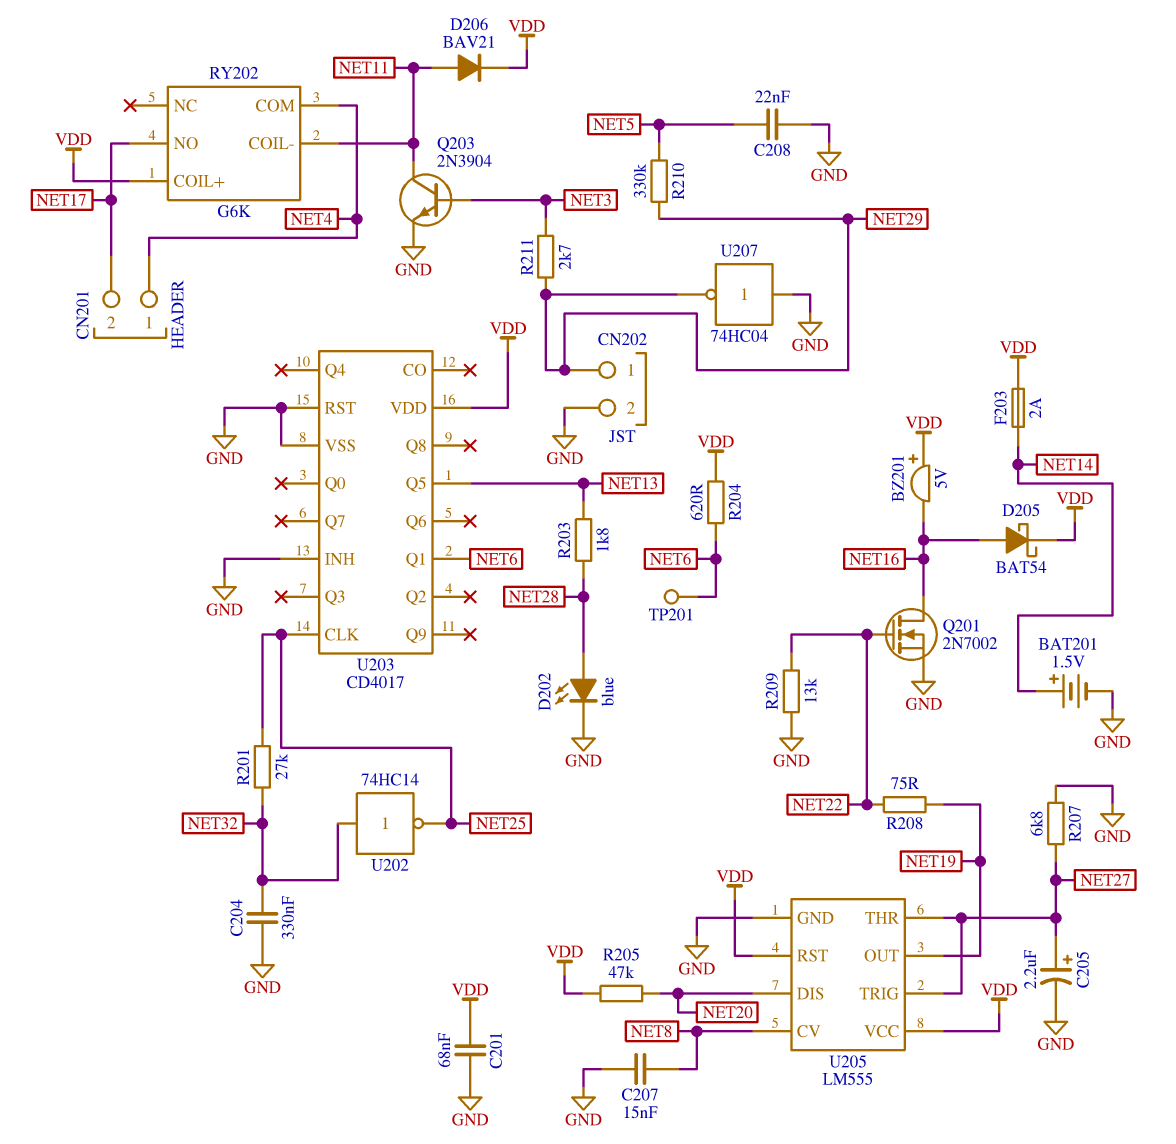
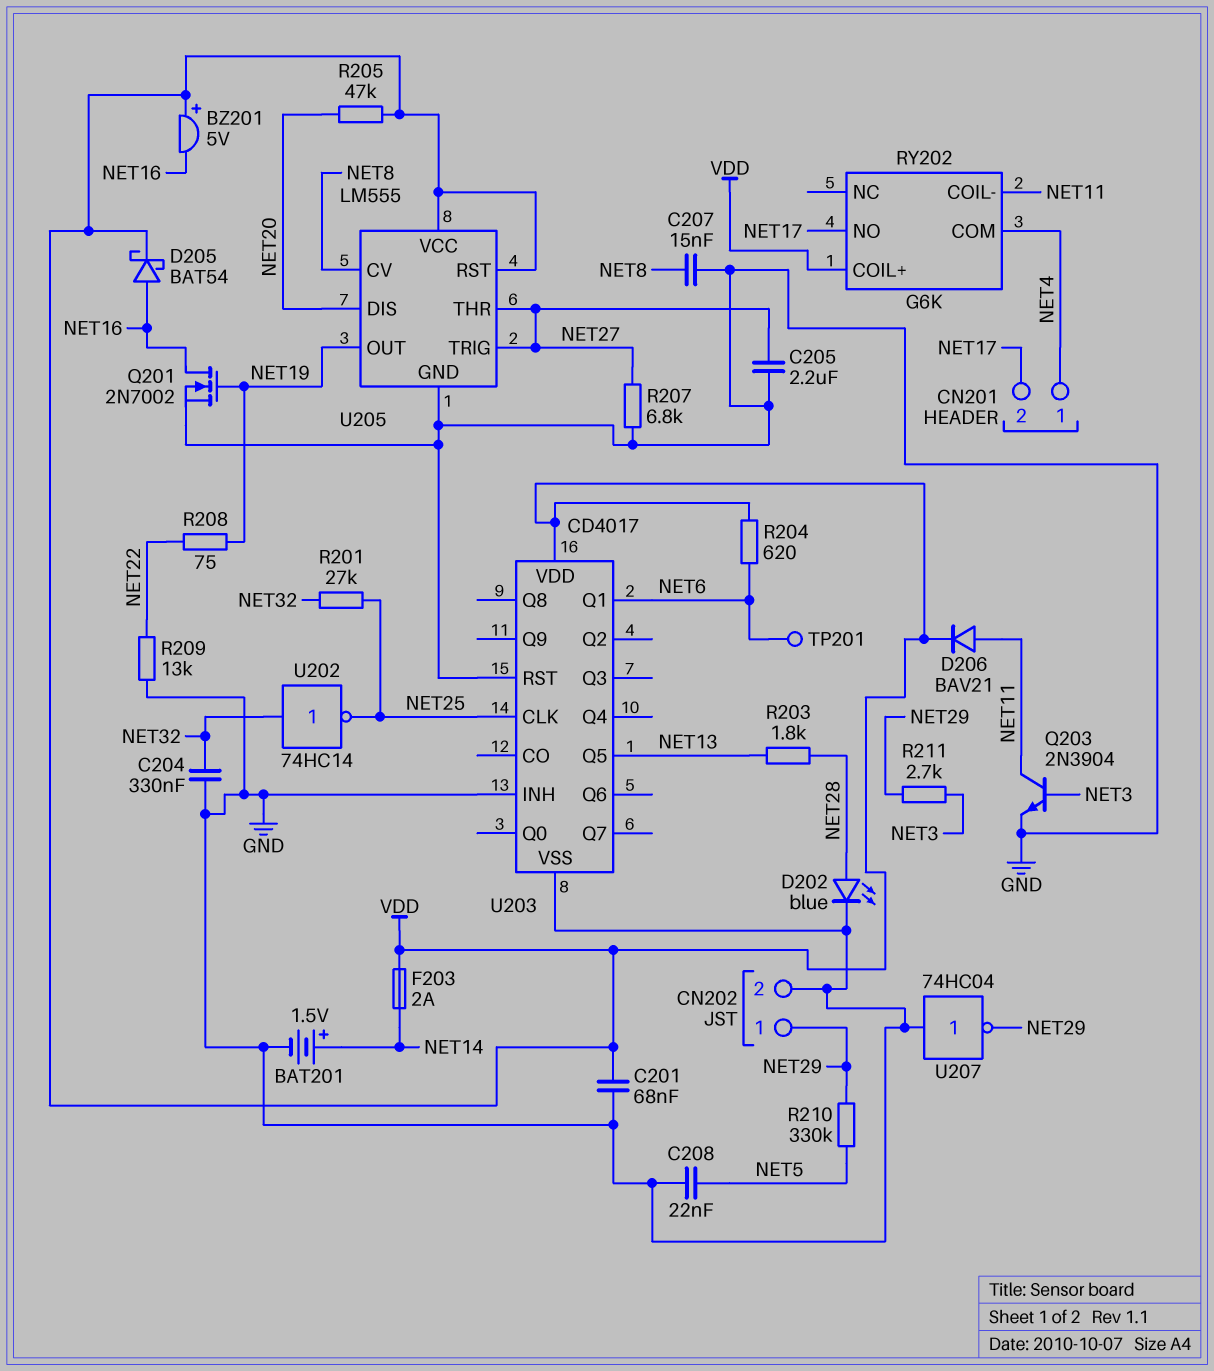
C205: 2.2uF (plus NET27, minus GND) -> 2.2uF (GND, NET27)
Q201: NMOS 2N7002 (G NET22, D NET16, S GND) -> NMOS 2N7002 (G NET19, D NET16, S GND)

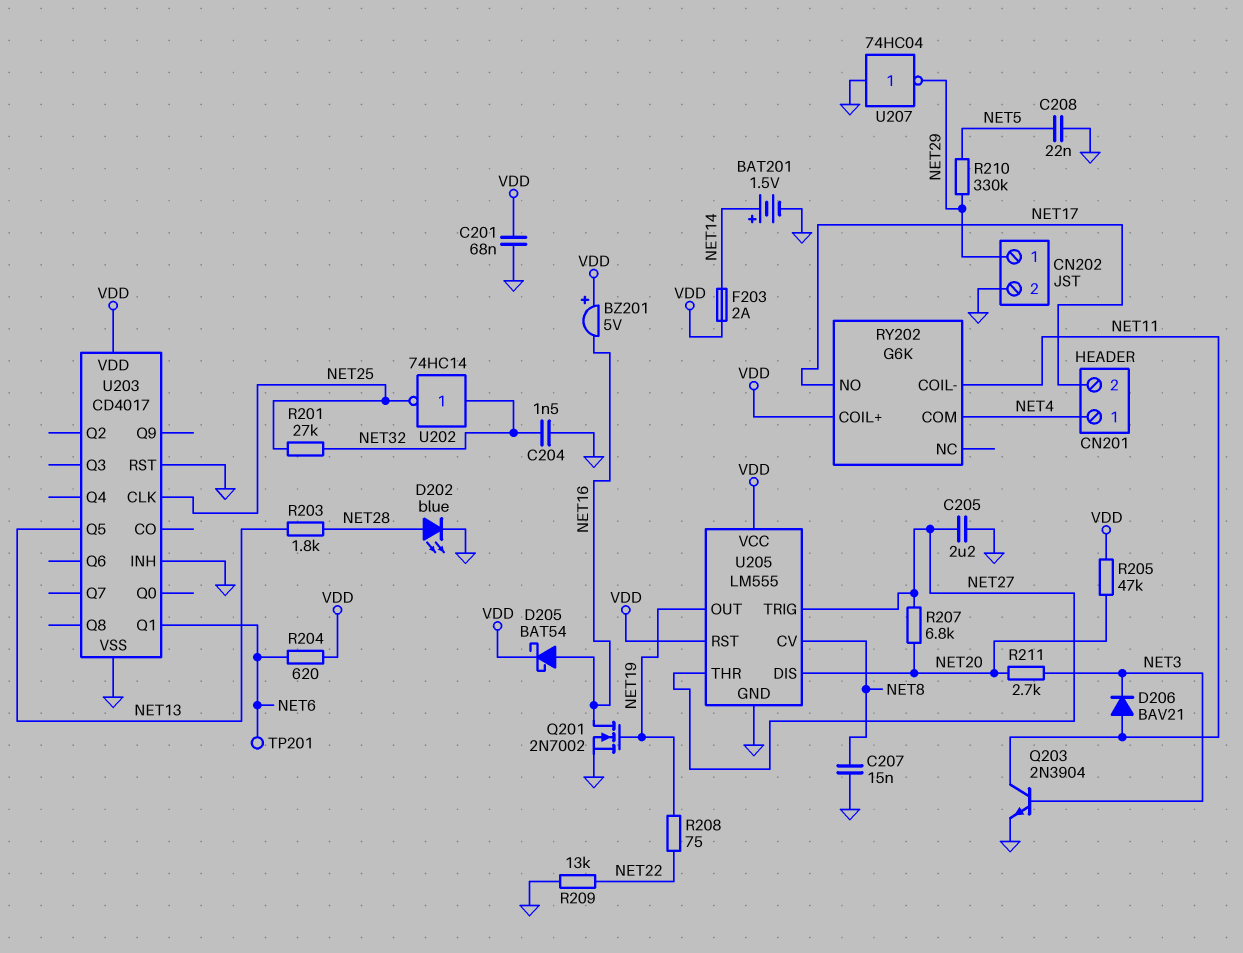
C204: 330nF (GND, NET32) -> 1.5nF (GND, NET32)
D206: diode BAV21 (A NET11, K VDD) -> diode BAV21 (A NET11, K NET3)
R207: 6.8k (GND, NET27) -> 6.8k (NET20, NET27)
R211: 2.7k (NET3, NET29) -> 2.7k (NET3, NET20)

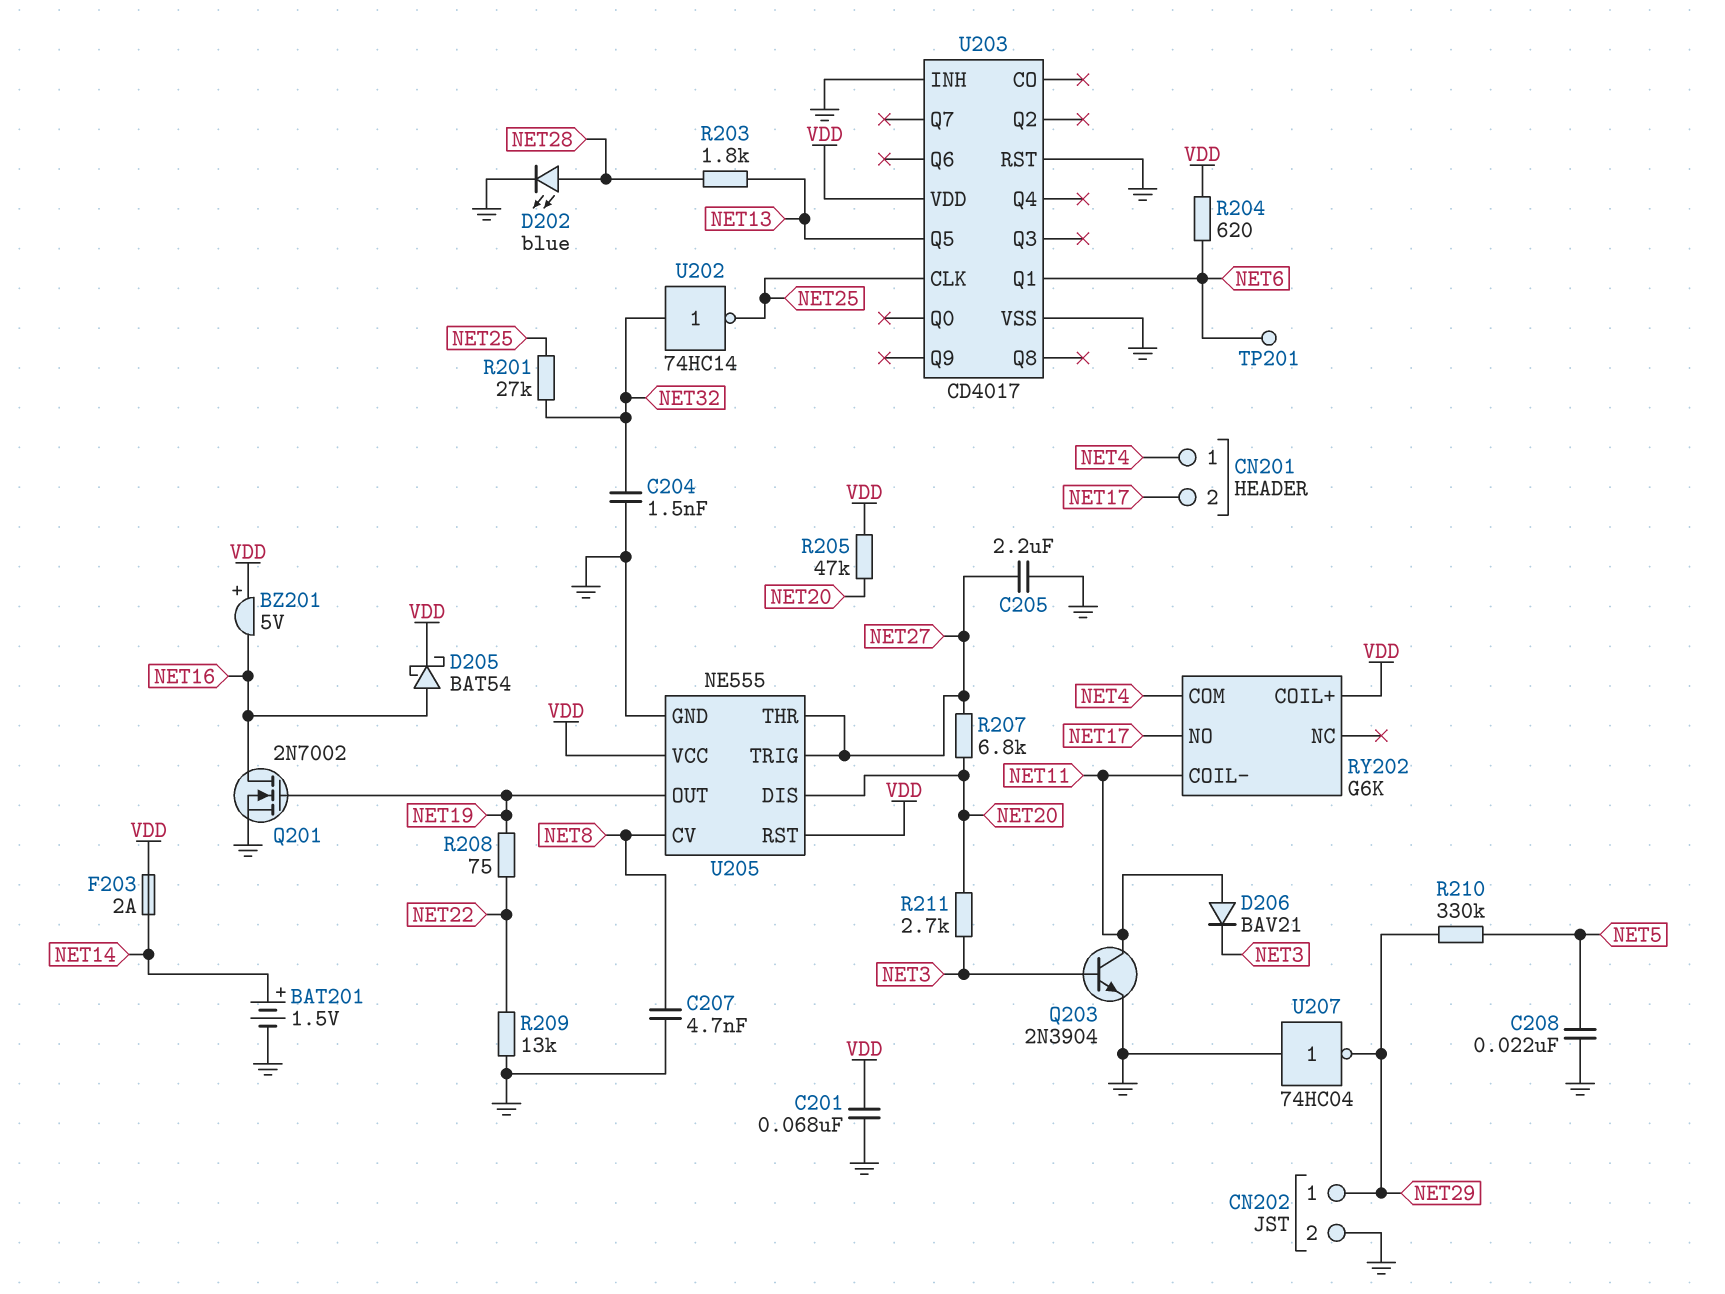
C207: 15nF (GND, NET8) -> 4.7nF (GND, NET8)
U205: LM555 -> NE555

